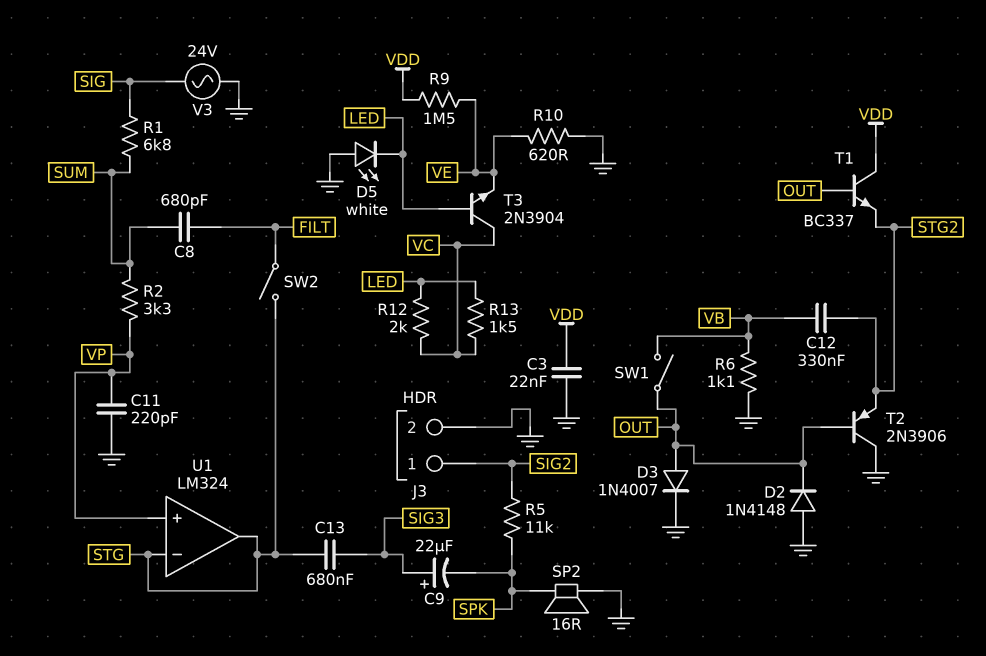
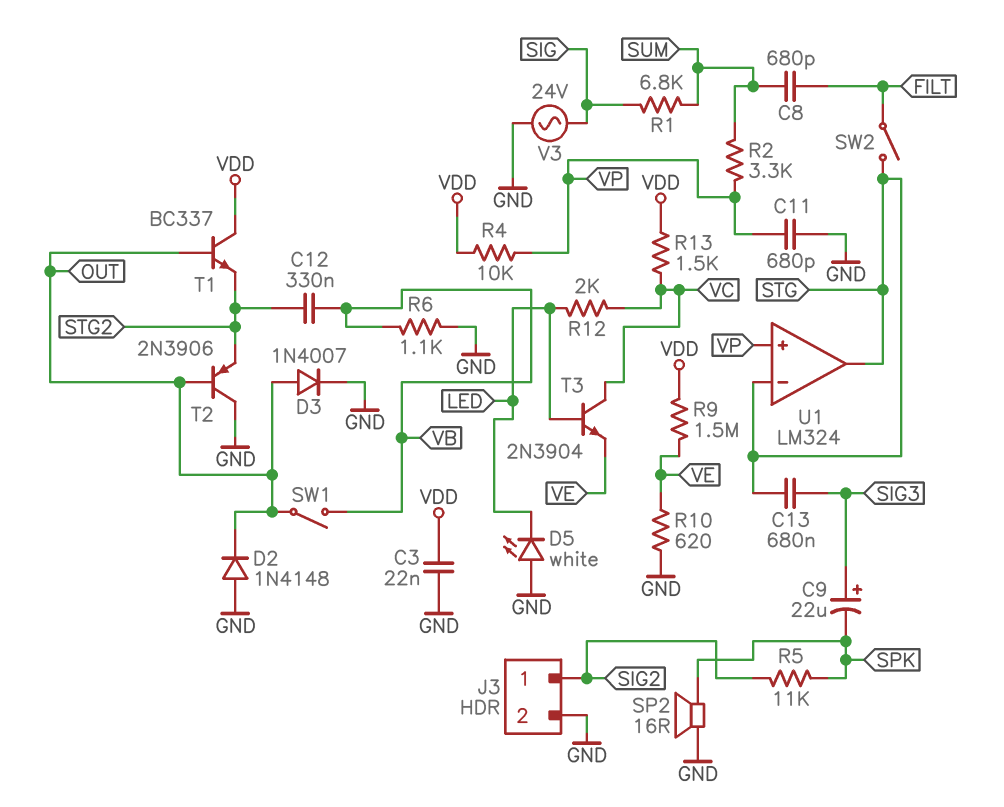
C11: 220pF (GND, VP) -> 680pF (GND, VP)
R4: none -> 10k (VDD, VP)
R13: 1.5k (LED, VC) -> 1.5k (VC, VDD)

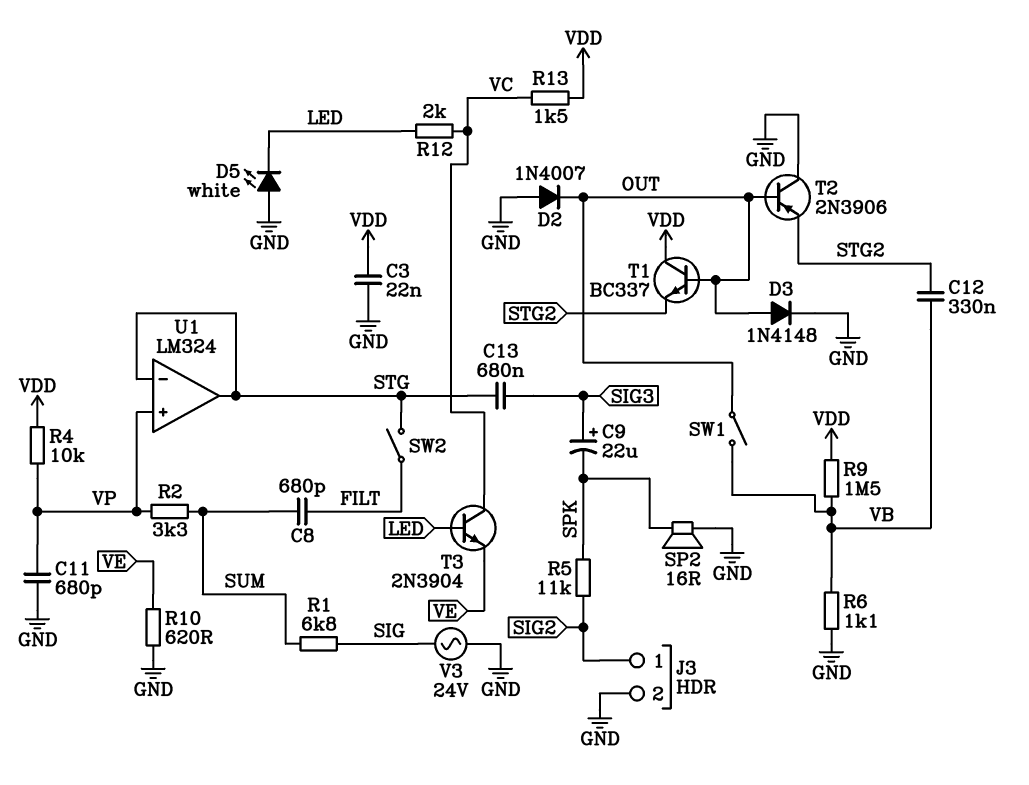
D2: diode 1N4148 (A GND, K OUT) -> diode 1N4007 (A GND, K OUT)
D3: diode 1N4007 (A OUT, K GND) -> diode 1N4148 (A OUT, K GND)
R9: 1.5M (VDD, VE) -> 1.5M (VB, VDD)

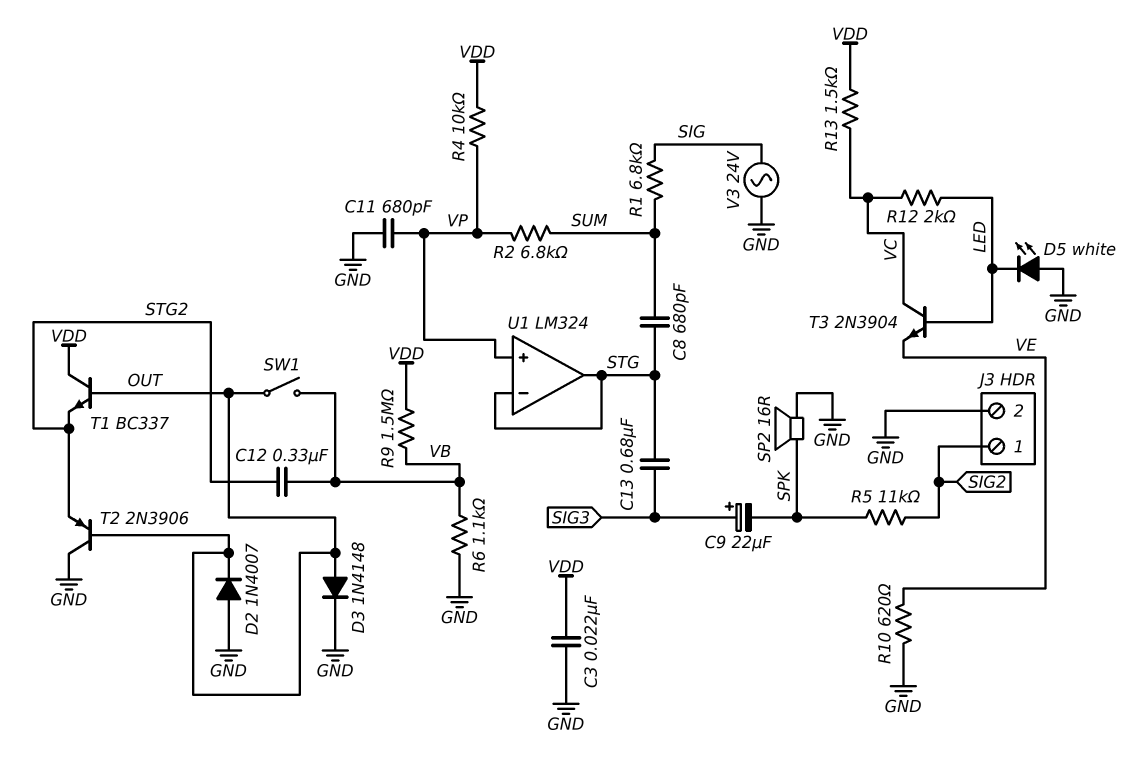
C8: 680pF (FILT, SUM) -> 680pF (STG, SUM)
R2: 3.3k (SUM, VP) -> 6.8k (SUM, VP)
SW2: switch (FILT, STG) -> none

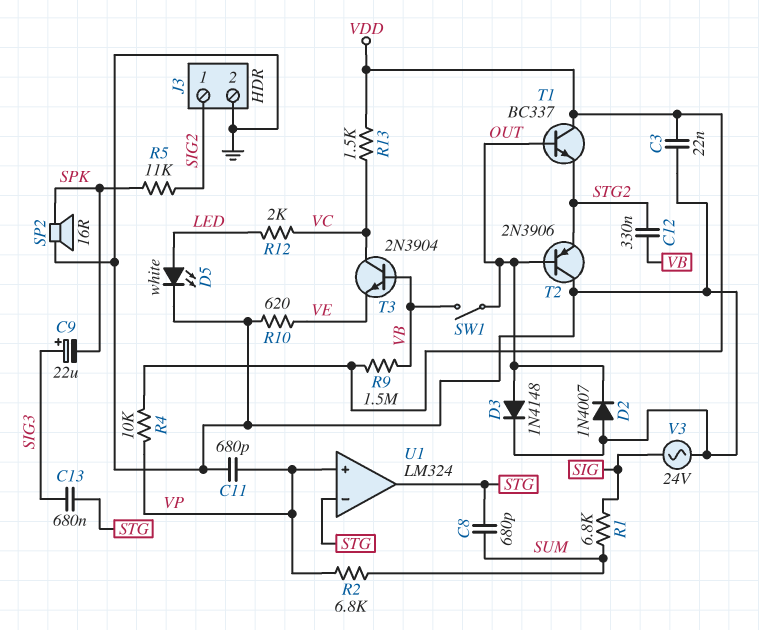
D5: LED white (A GND, K LED) -> LED white (A LED, K GND)
R6: 1.1k (GND, VB) -> none
T3: NPN 2N3904 (B LED, C VC, E VE) -> NPN 2N3904 (B VB, C VC, E VE)

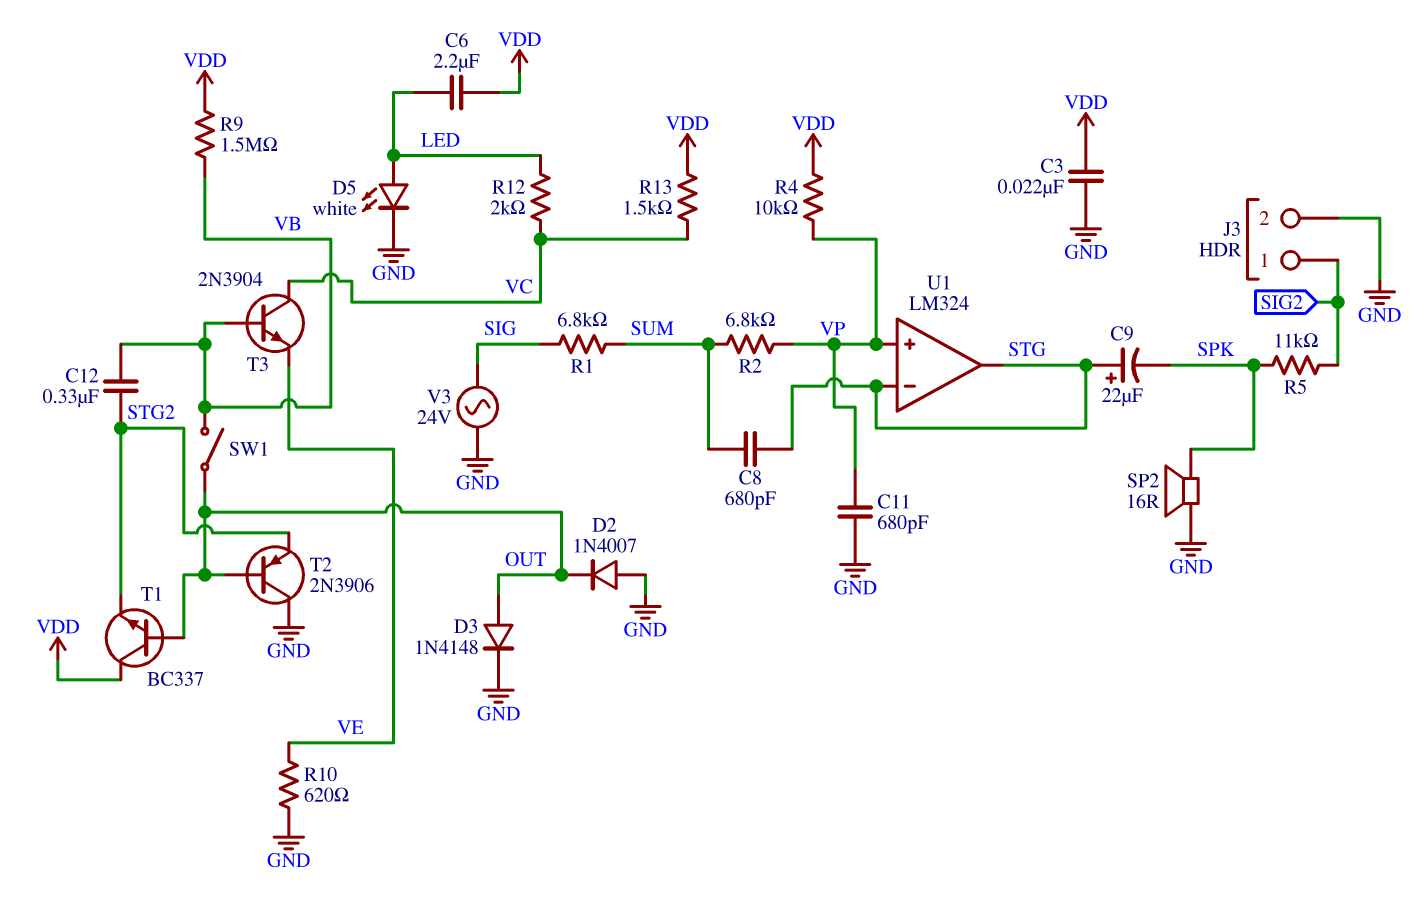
C6: none -> 2.2uF (LED, VDD)
C9: 22uF (plus SIG3, minus SPK) -> 22uF (plus STG, minus SPK)
C13: 680nF (SIG3, STG) -> none

